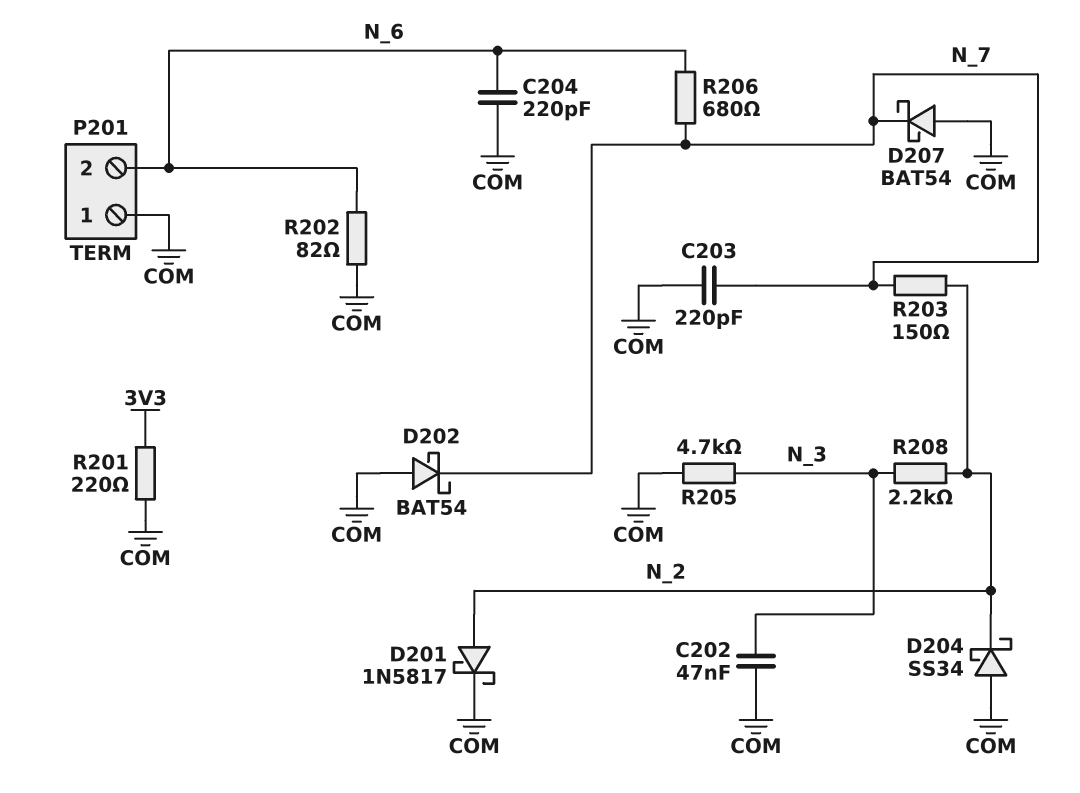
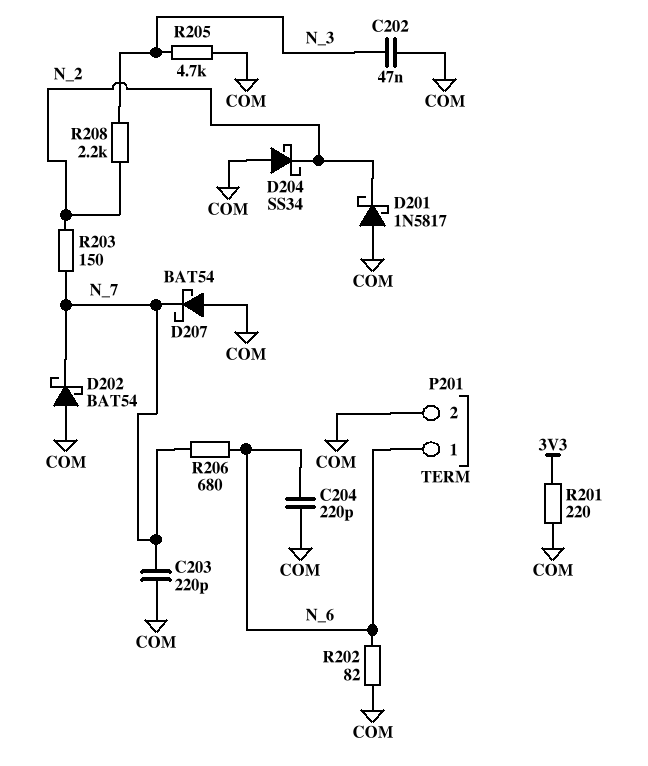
D201: schottky 1N5817 (A N_2, K COM) -> schottky 1N5817 (A COM, K N_2)
P201 pin 1: COM -> N_6
P201 pin 2: N_6 -> COM

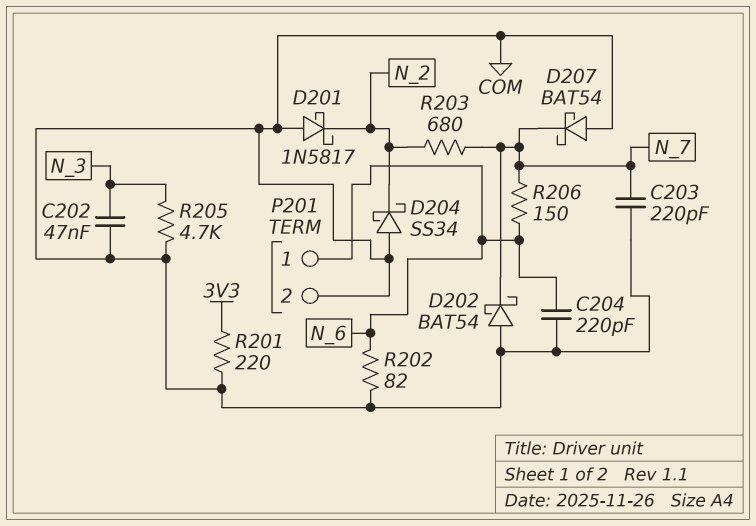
R203: 150 (N_2, N_7) -> 680 (N_2, N_7)
R206: 680 (N_6, N_7) -> 150 (N_6, N_7)
R208: 2.2k (N_2, N_3) -> none

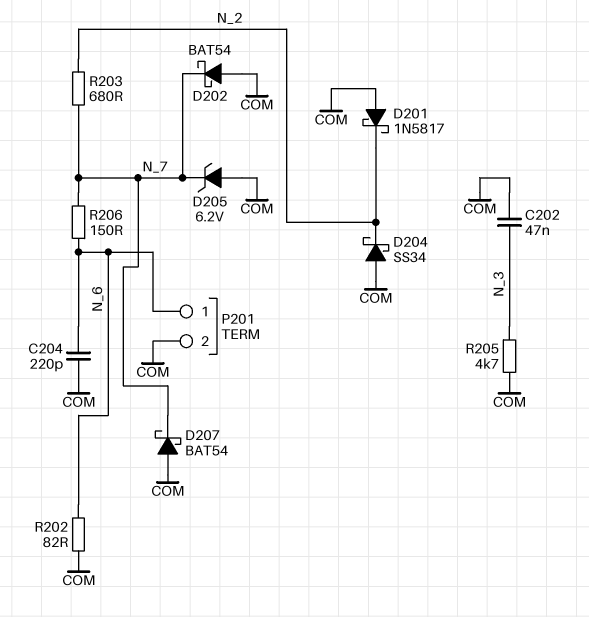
C203: 220pF (COM, N_7) -> none
D205: none -> zener 6.2V (A COM, K N_7)
R201: 220 (3V3, COM) -> none

